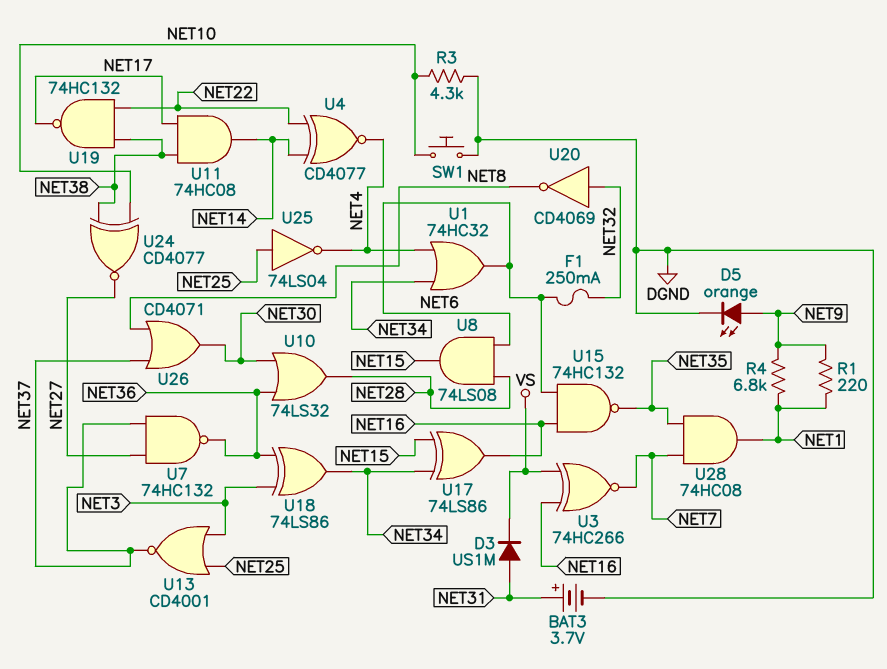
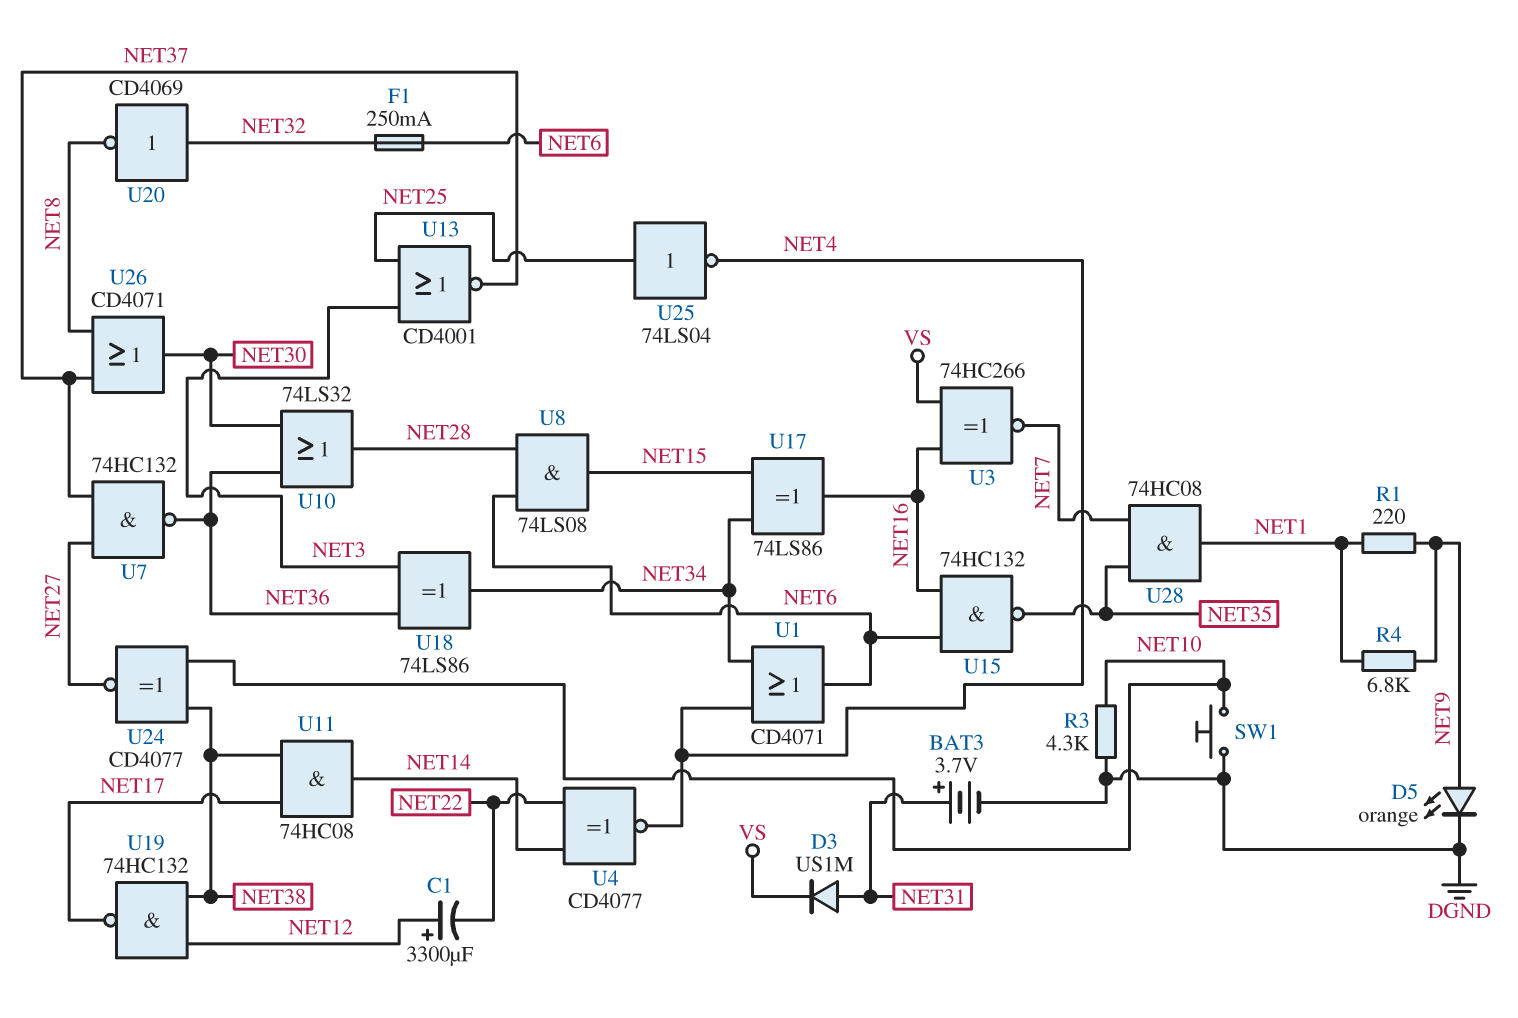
C1: none -> 3300uF (plus NET12, minus NET22)
U1: OR 74HC32 (in NET4, in NET34, out NET6) -> OR CD4071 (in NET4, in NET34, out NET6)
U19: NAND 74HC132 (in NET22, in NET38, out NET17) -> NAND 74HC132 (in NET12, in NET38, out NET17)

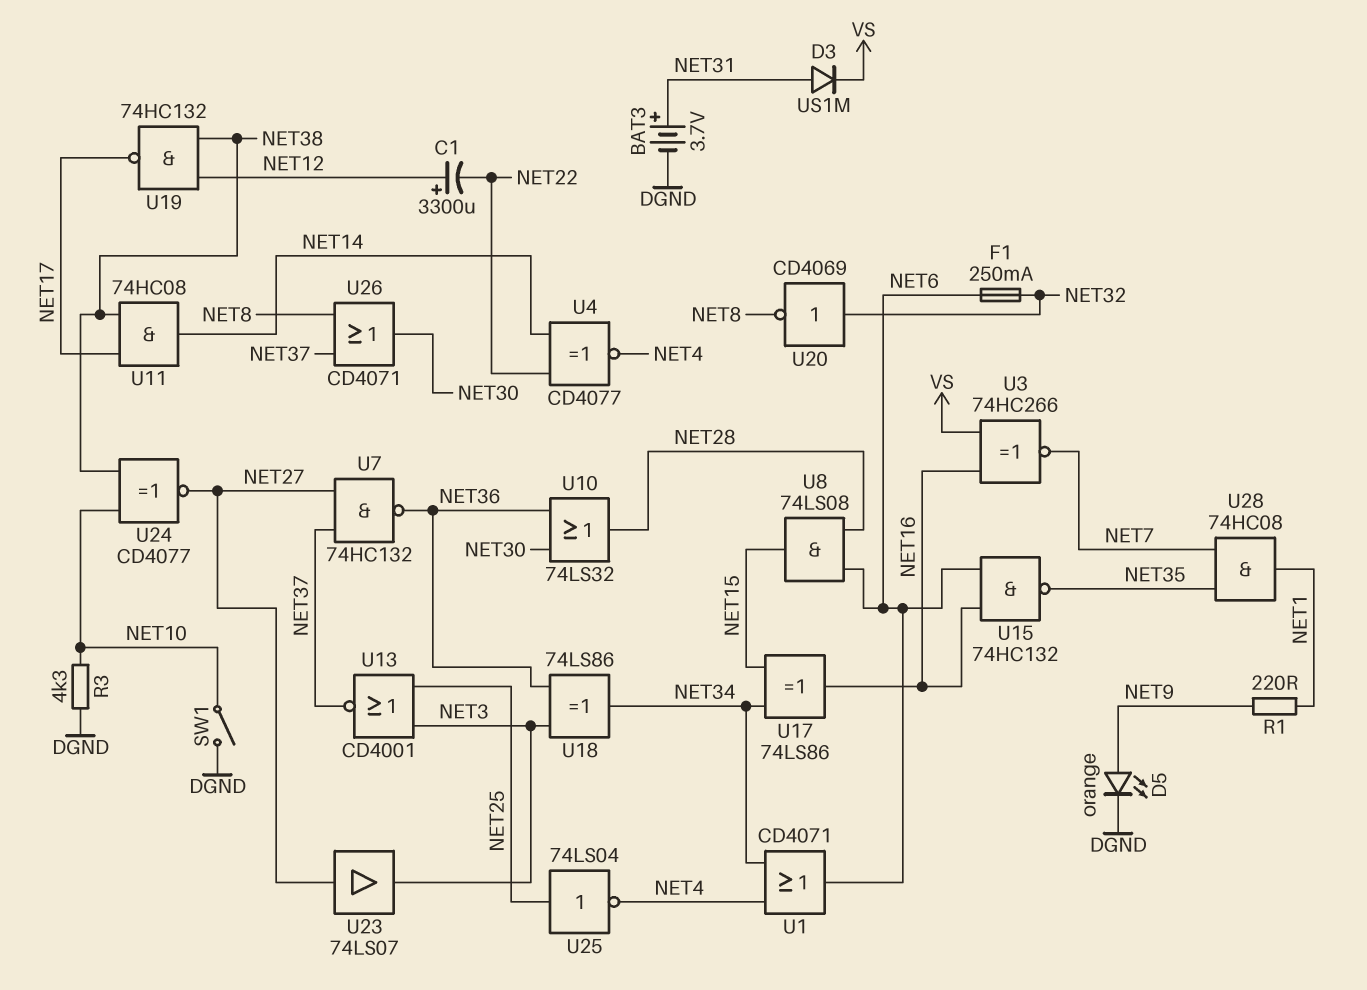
R4: 6.8k (NET1, NET9) -> none
SW1: button (DGND, NET10) -> switch (DGND, NET10)
U23: none -> buffer 74LS07 (in NET27, out NET3)

